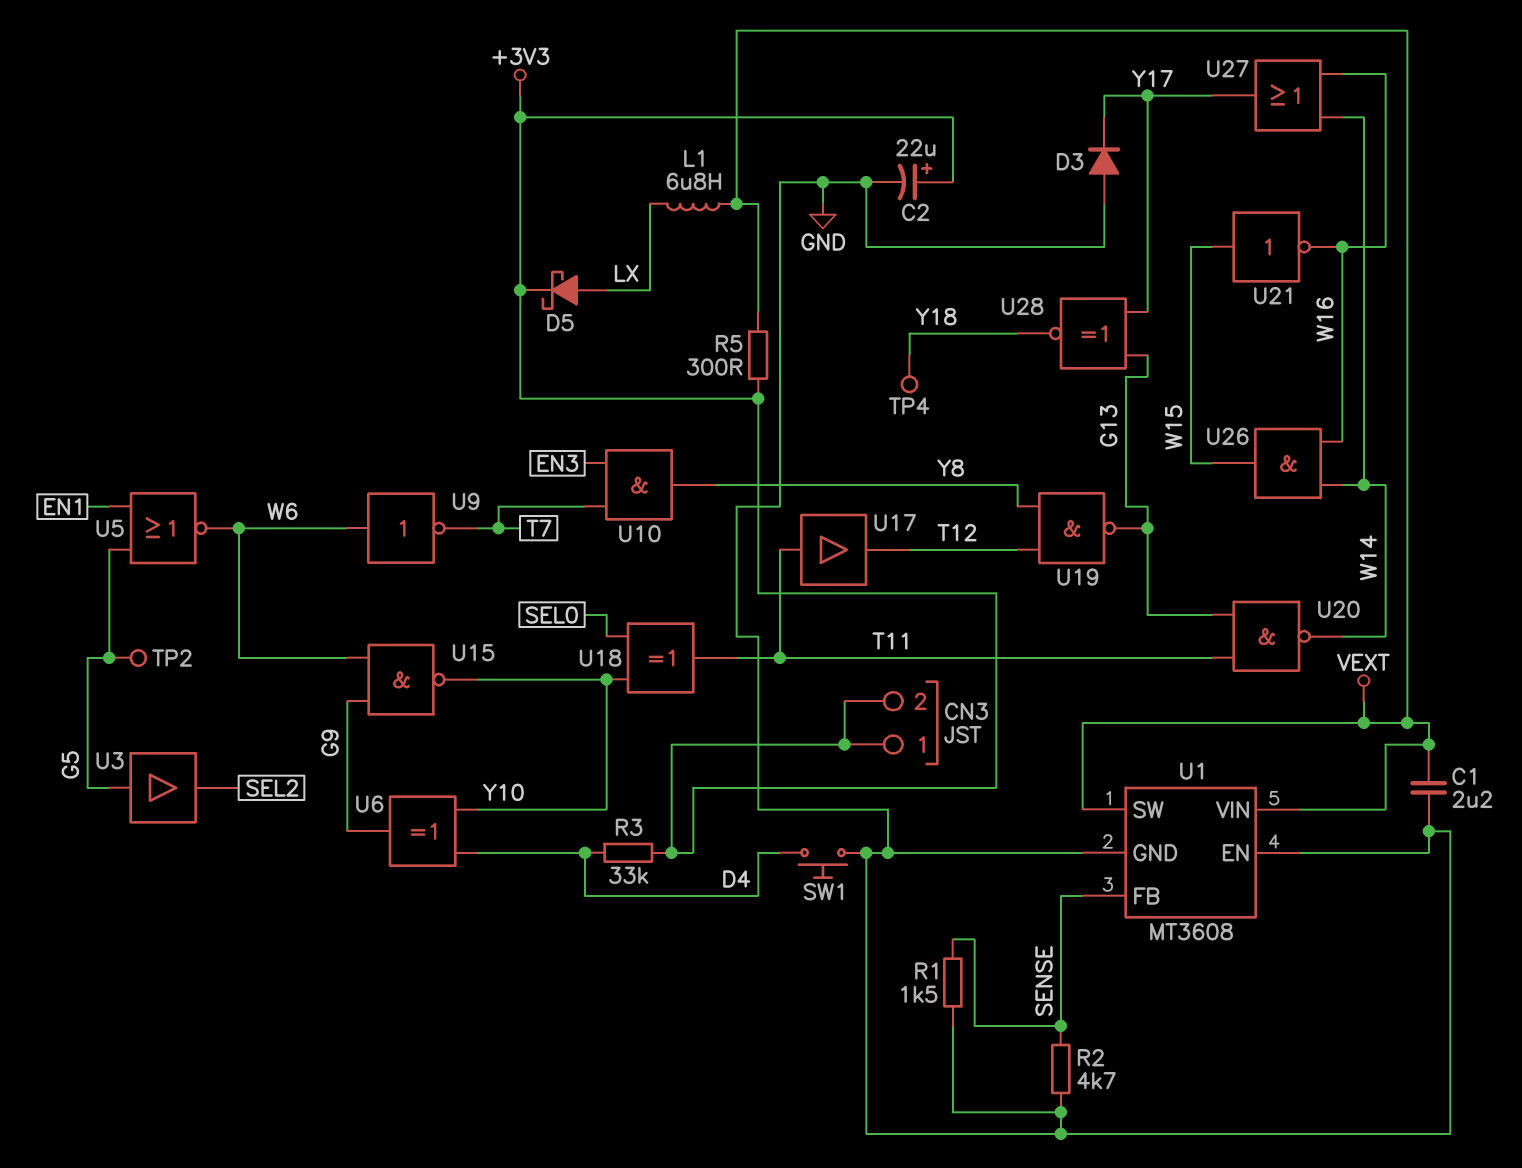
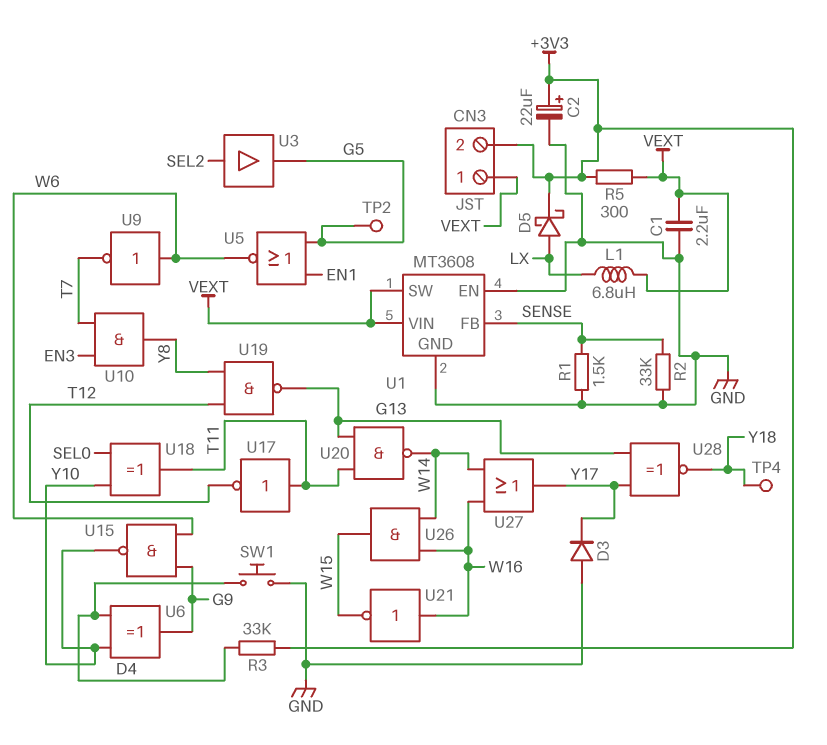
CN3 pin 1: +3V3 -> VEXT
R2: 4.7k (GND, SENSE) -> 33k (GND, SENSE)
U3: buffer (in G5, out SEL2) -> buffer (in SEL2, out G5)
U17: buffer (in T11, out T12) -> NOT (in T11, out T12)
U21: NOT (in W15, out W16) -> NOT (in W16, out W15)

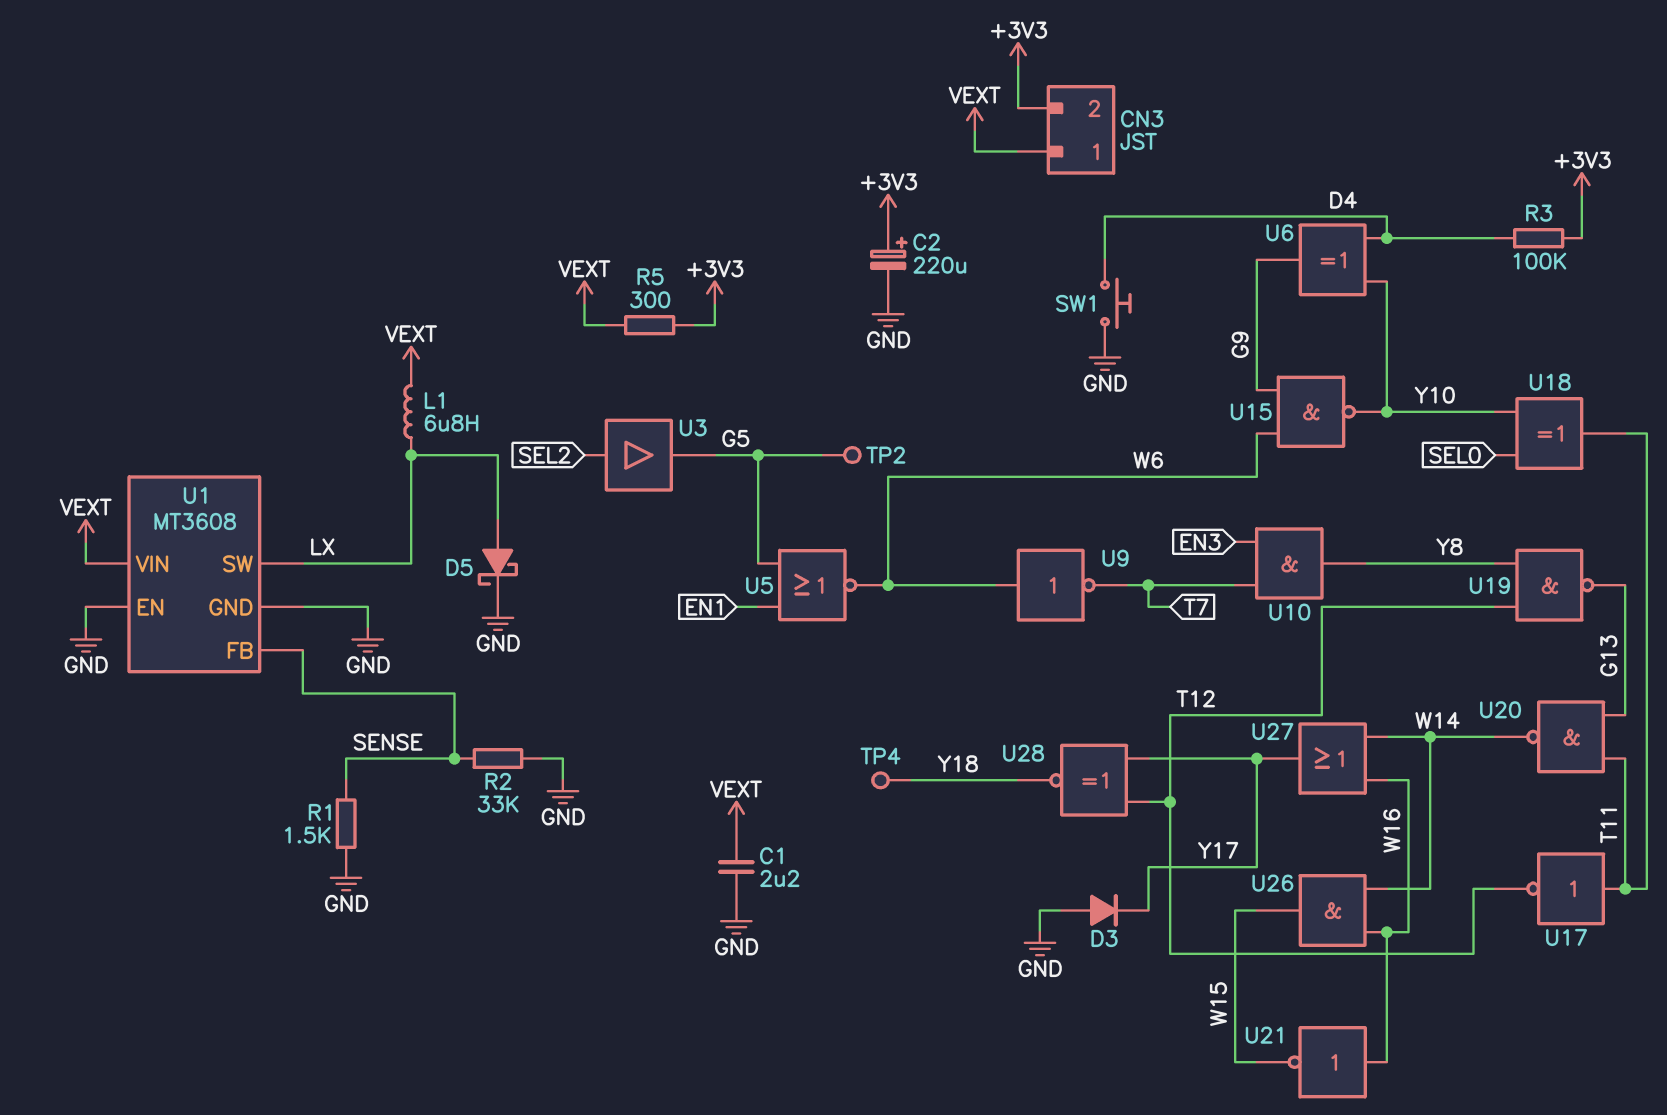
C2: 22uF (plus +3V3, minus GND) -> 220uF (plus +3V3, minus GND)
D5: schottky (A LX, K +3V3) -> schottky (A LX, K GND)
R3: 33k (+3V3, D4) -> 100k (+3V3, D4)
U1 pin SW: VEXT -> LX
U28: XNOR (in G13, in Y17, out Y18) -> XNOR (in T12, in Y17, out Y18)

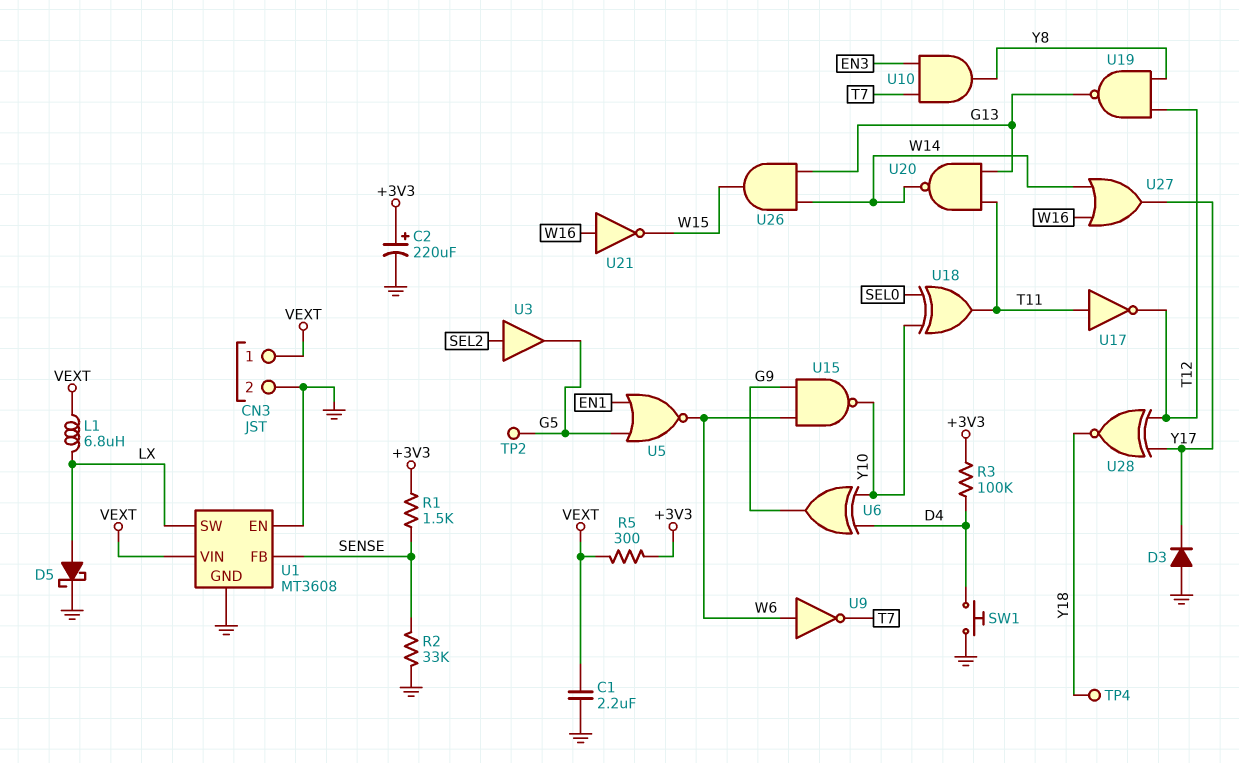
CN3 pin 2: +3V3 -> GND
R1: 1.5k (GND, SENSE) -> 1.5k (+3V3, SENSE)
U26: AND (in W14, in W16, out W15) -> AND (in G13, in W14, out W15)

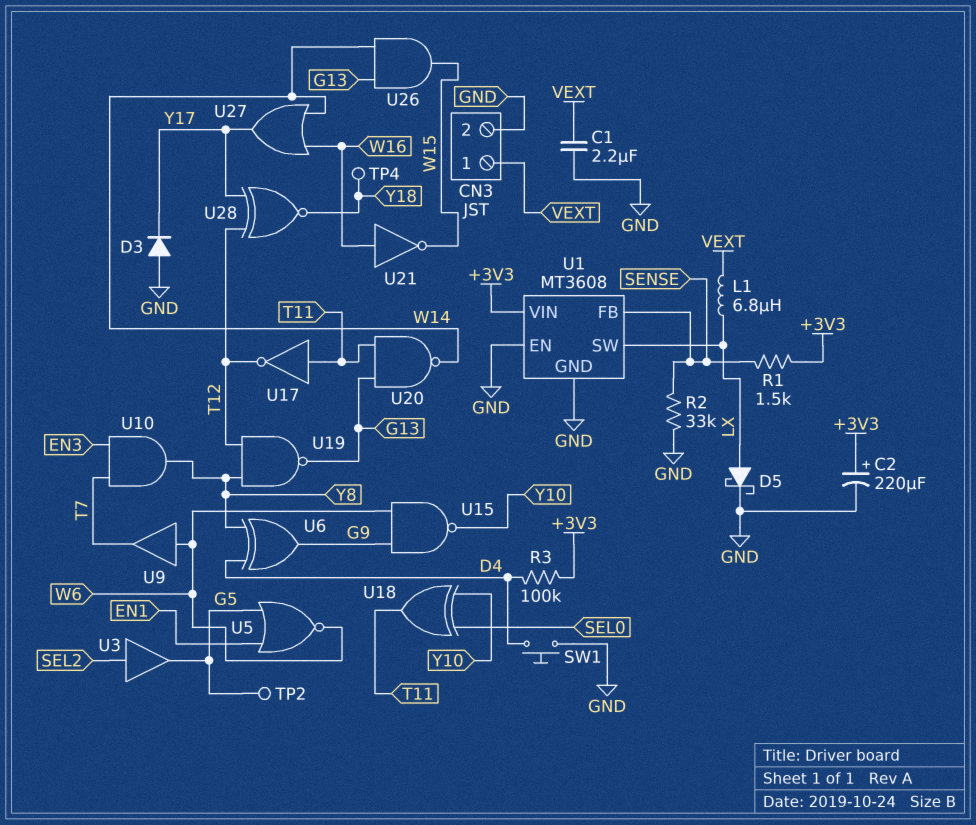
R5: 300 (+3V3, VEXT) -> none
U1 pin VIN: VEXT -> +3V3
U6: XOR (in D4, in Y10, out G9) -> XOR (in D4, in Y8, out G9)
U9: NOT (in W6, out T7) -> buffer (in W6, out T7)

